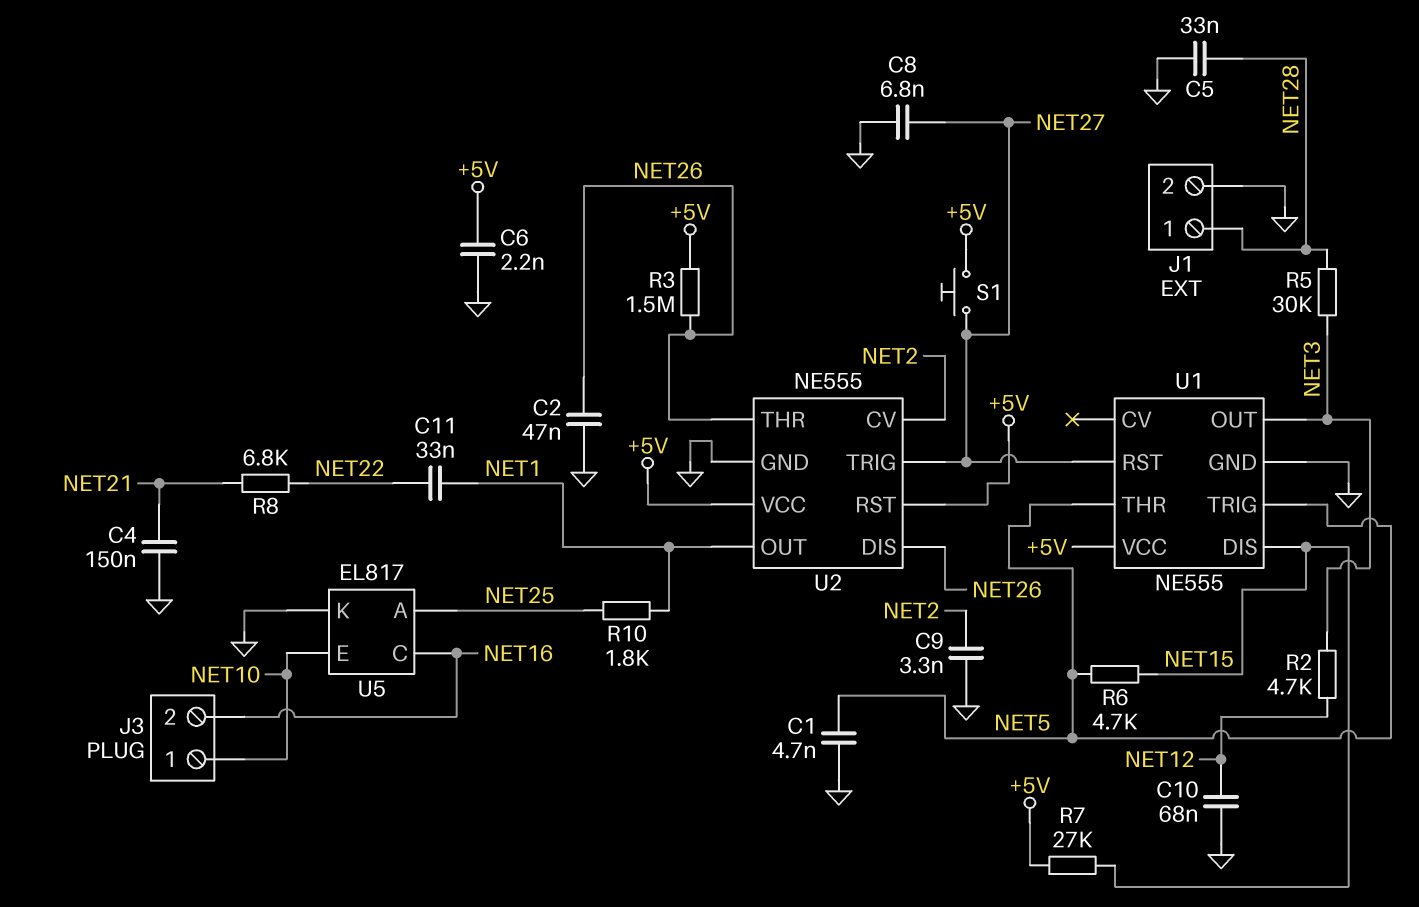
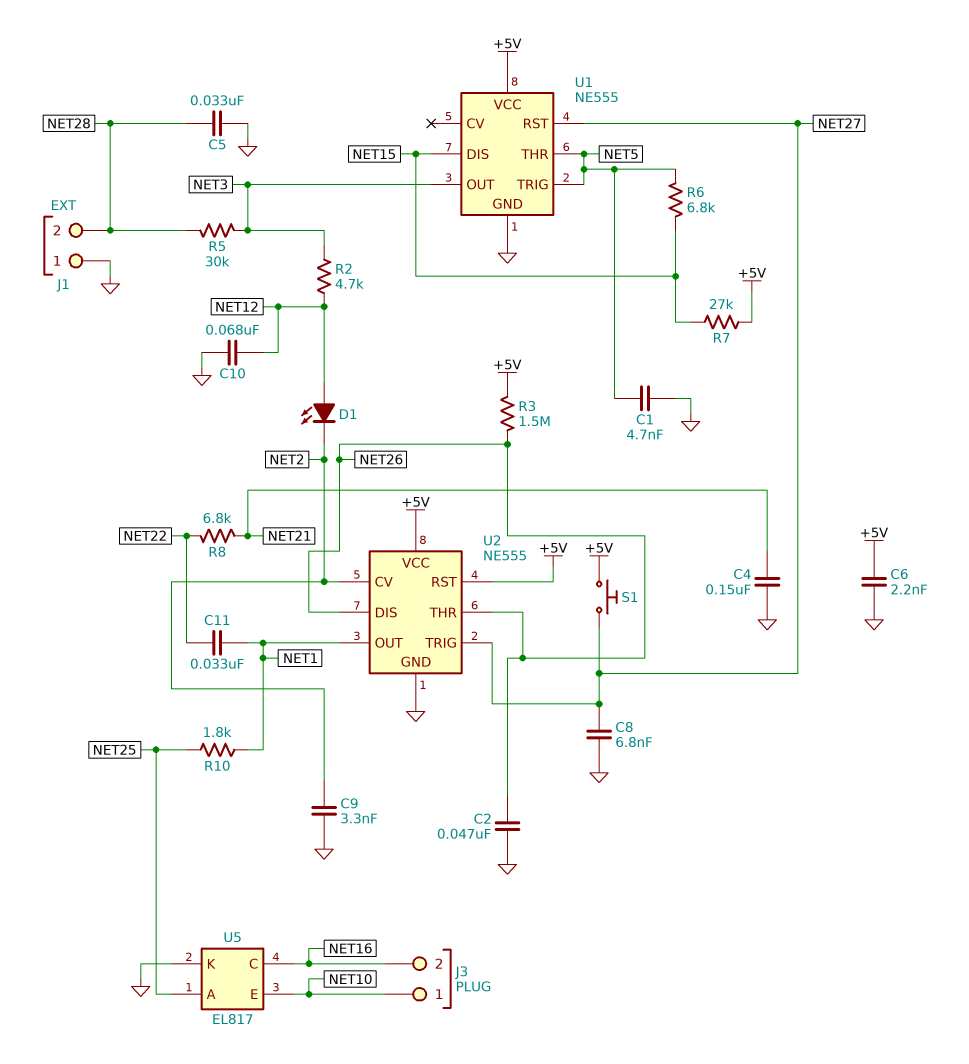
D1: none -> LED (A NET12, K NET2)
J1 pin 1: NET28 -> GND
J1 pin 2: GND -> NET28
R6: 4.7k (NET5, NET15) -> 6.8k (NET5, NET15)

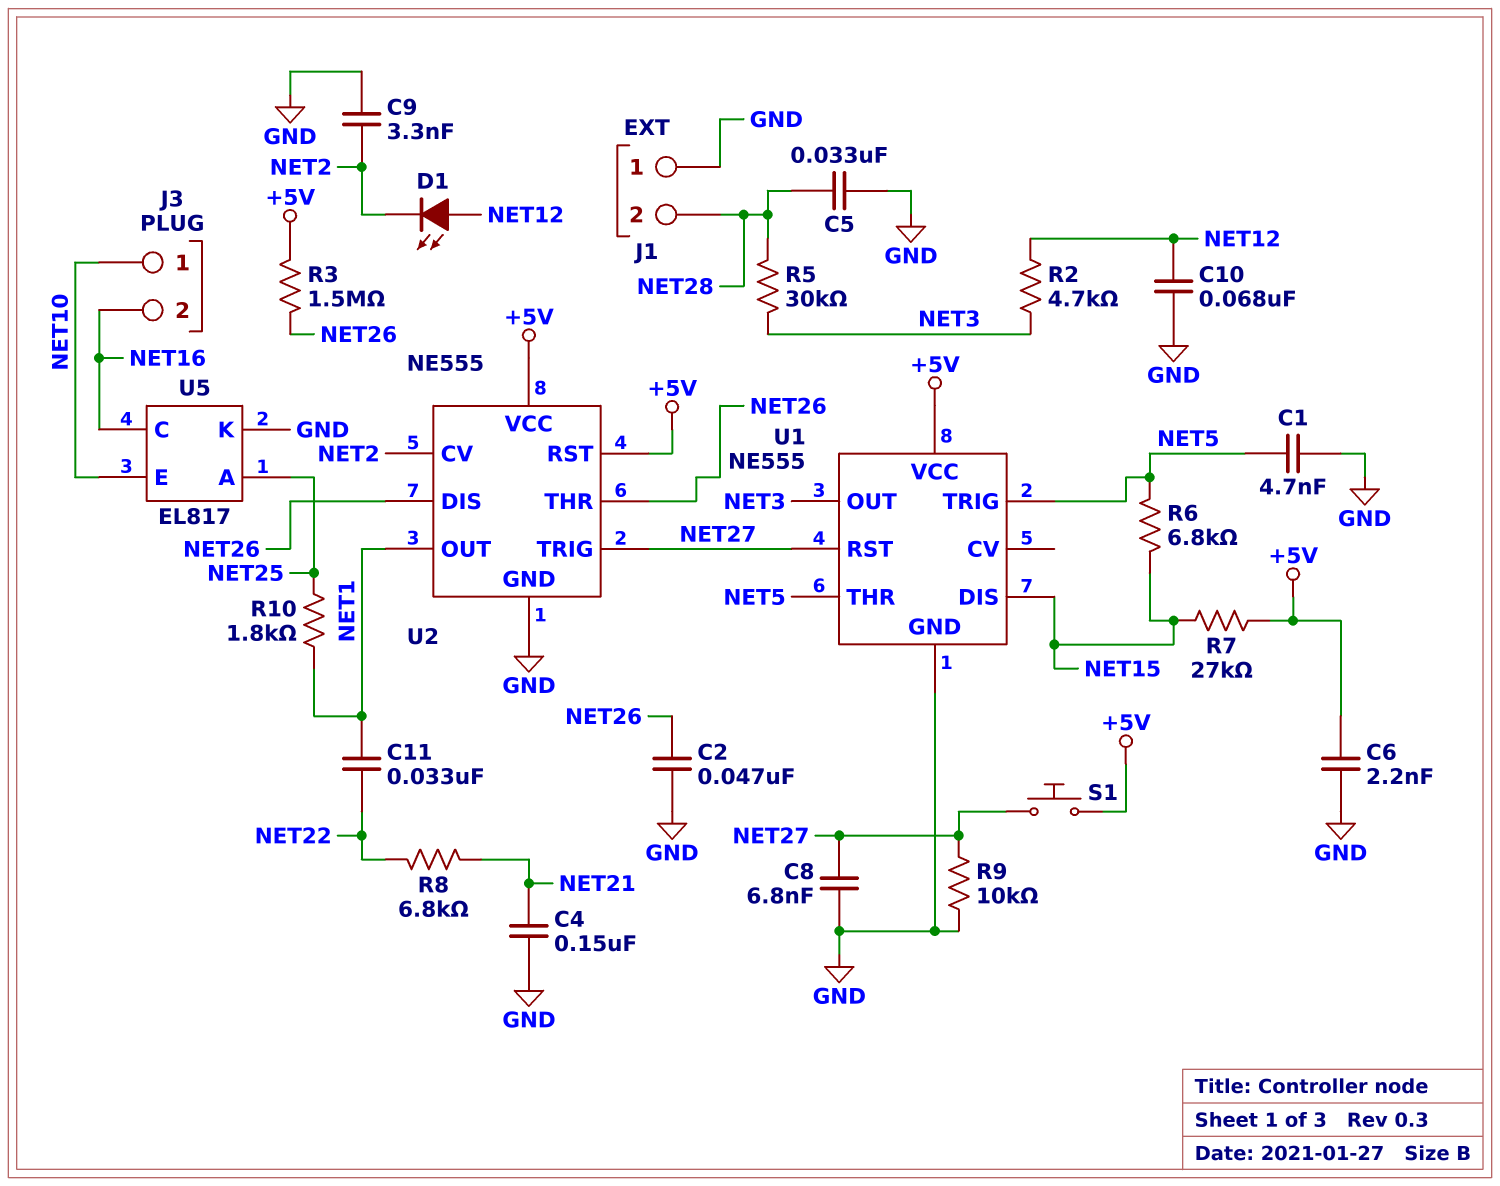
R9: none -> 10k (GND, NET27)

